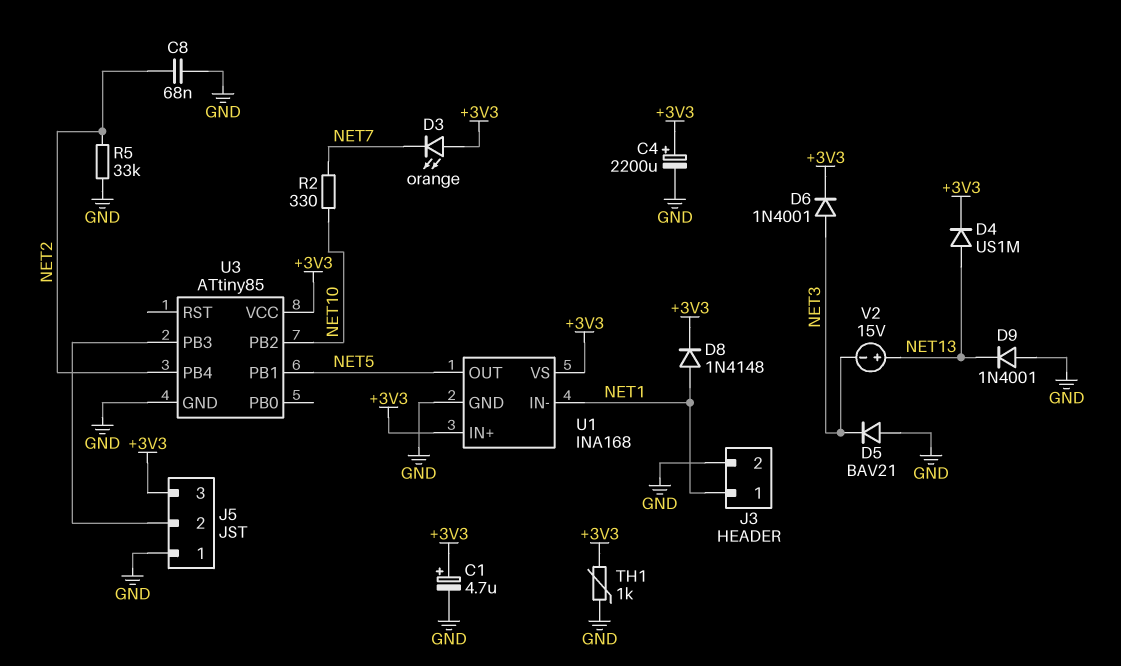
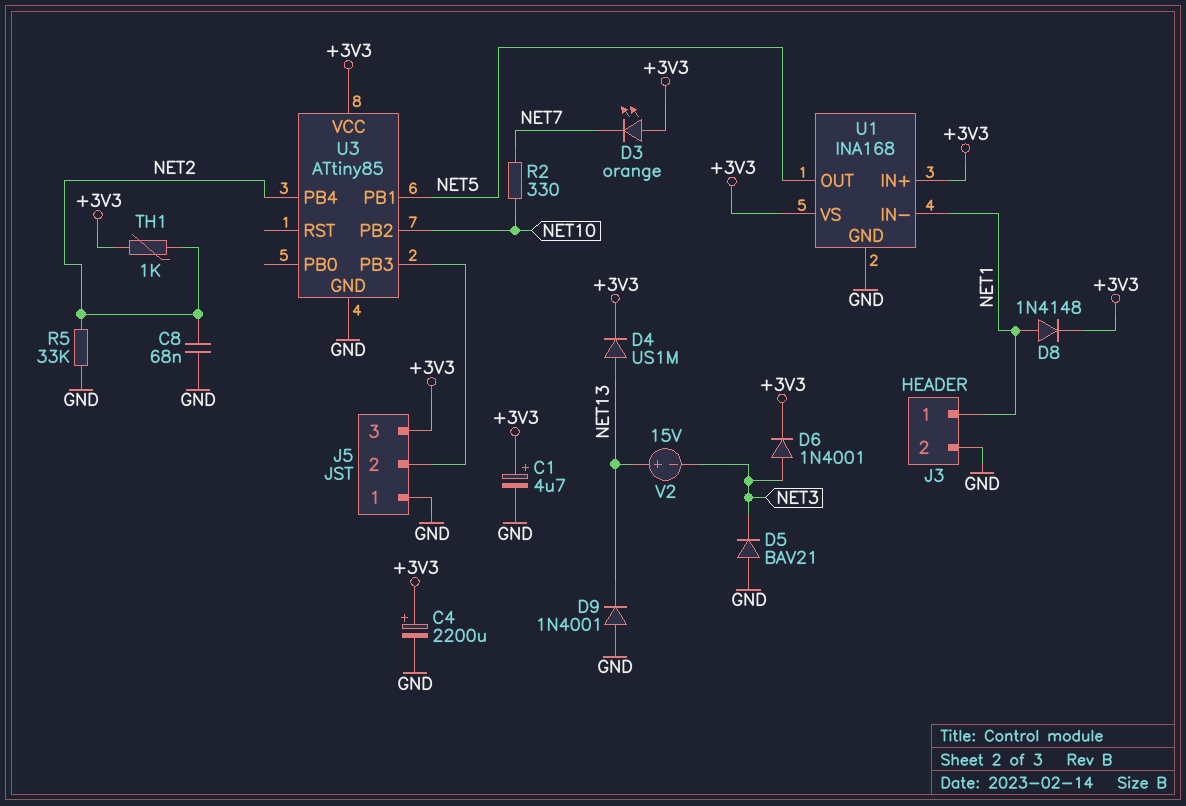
TH1: 1k (+3V3, GND) -> 1k (+3V3, NET2)

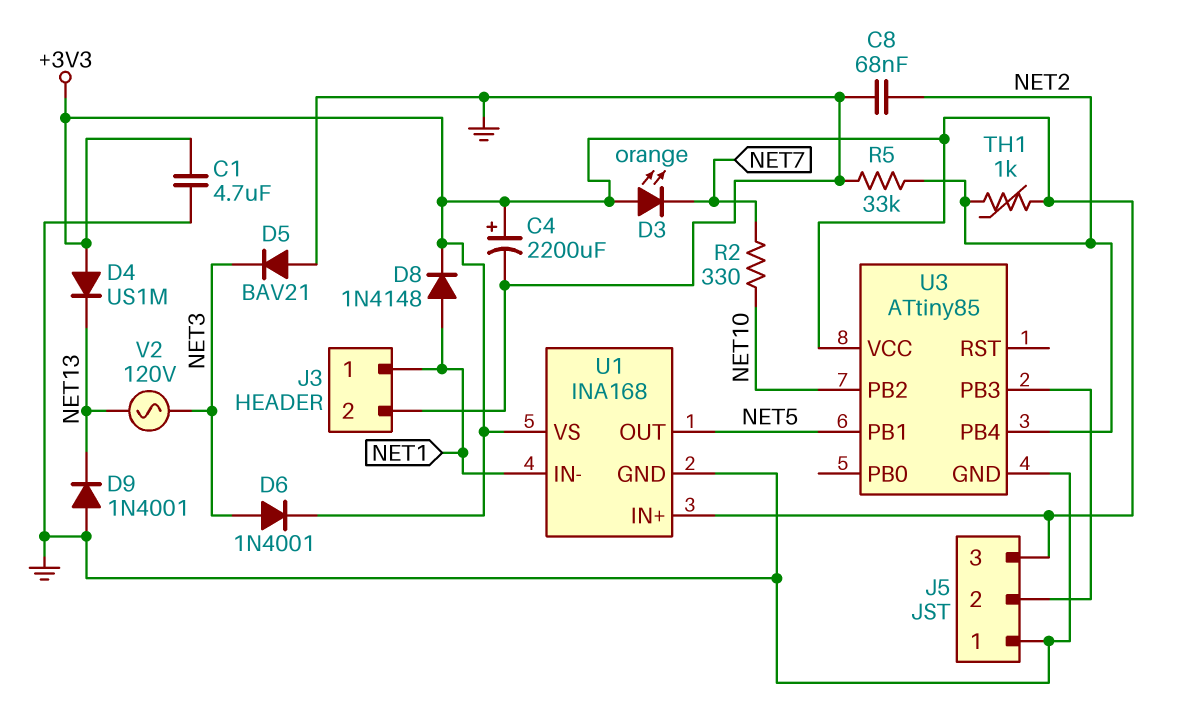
C1: 4.7uF (plus +3V3, minus GND) -> 4.7uF (+3V3, GND)
D4: diode US1M (A NET13, K +3V3) -> diode US1M (A +3V3, K NET13)
V2: 15V (plus NET13, minus NET3) -> AC 120V (NET3, NET13)

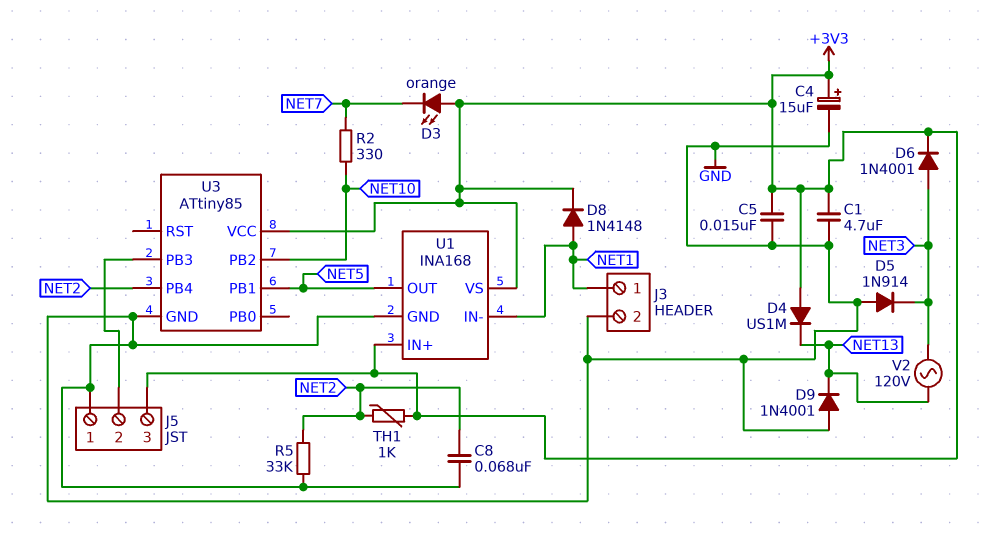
C4: 2200uF (plus +3V3, minus GND) -> 15uF (plus +3V3, minus GND)
C5: none -> 15nF (+3V3, GND)
D5: diode BAV21 (A GND, K NET3) -> diode 1N914 (A GND, K NET3)

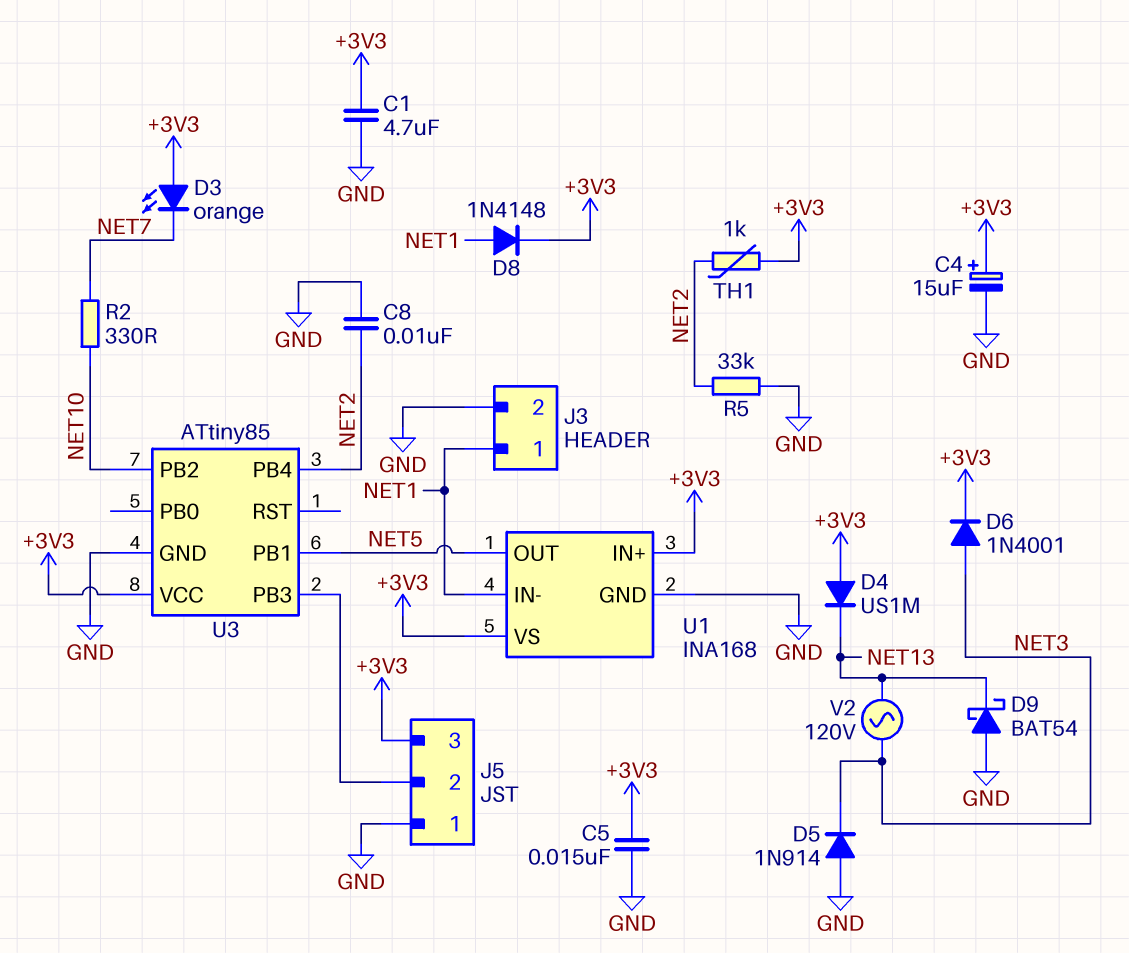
C8: 68nF (GND, NET2) -> 10nF (GND, NET2)
D9: diode 1N4001 (A GND, K NET13) -> schottky BAT54 (A GND, K NET13)

